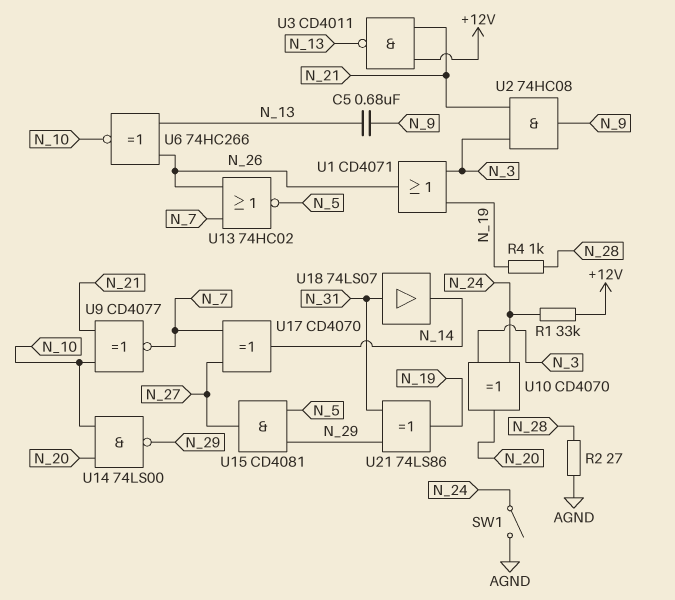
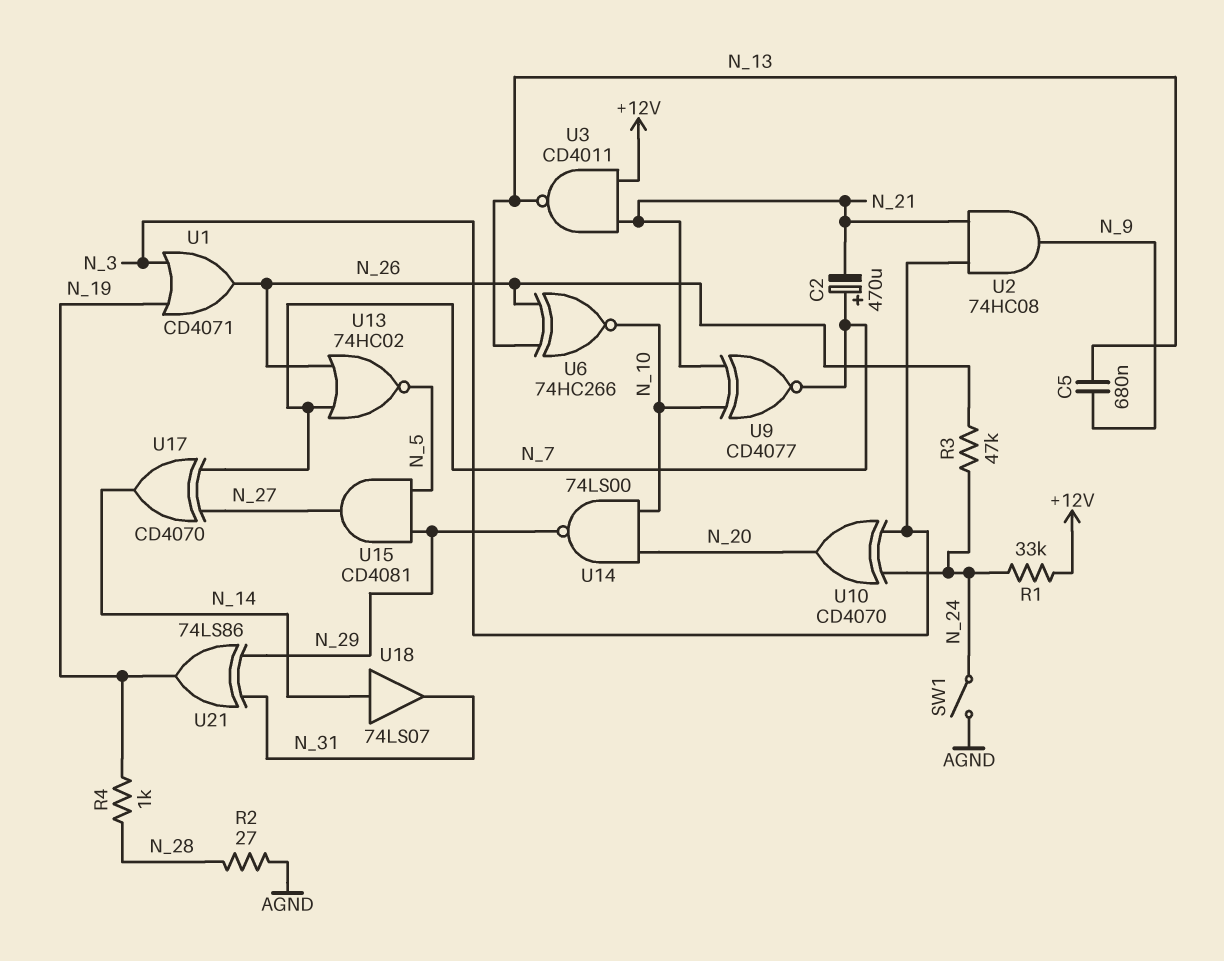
C2: none -> 470uF (plus N_7, minus N_21)
R3: none -> 47k (N_24, N_26)
U18: buffer 74LS07 (in N_31, out N_14) -> buffer 74LS07 (in N_14, out N_31)

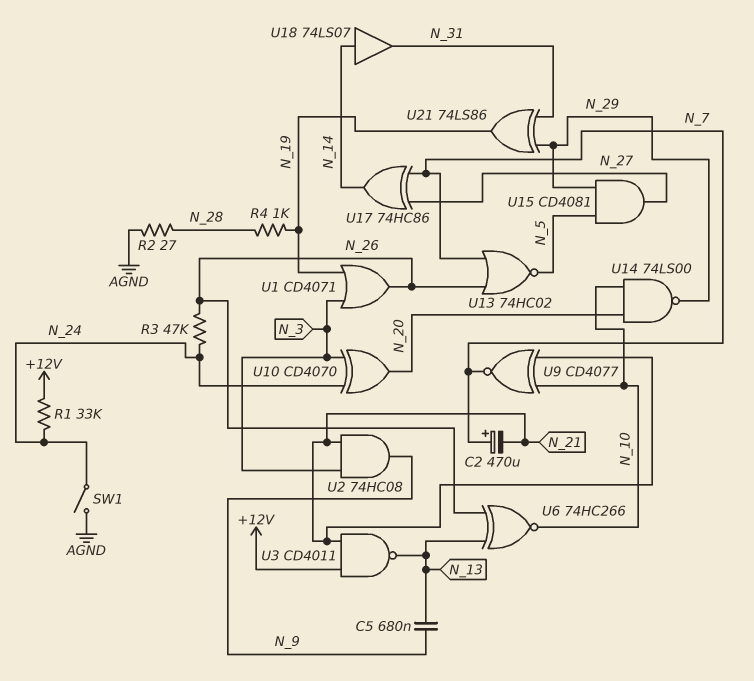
U17: XOR CD4070 (in N_7, in N_27, out N_14) -> XOR 74HC86 (in N_7, in N_27, out N_14)

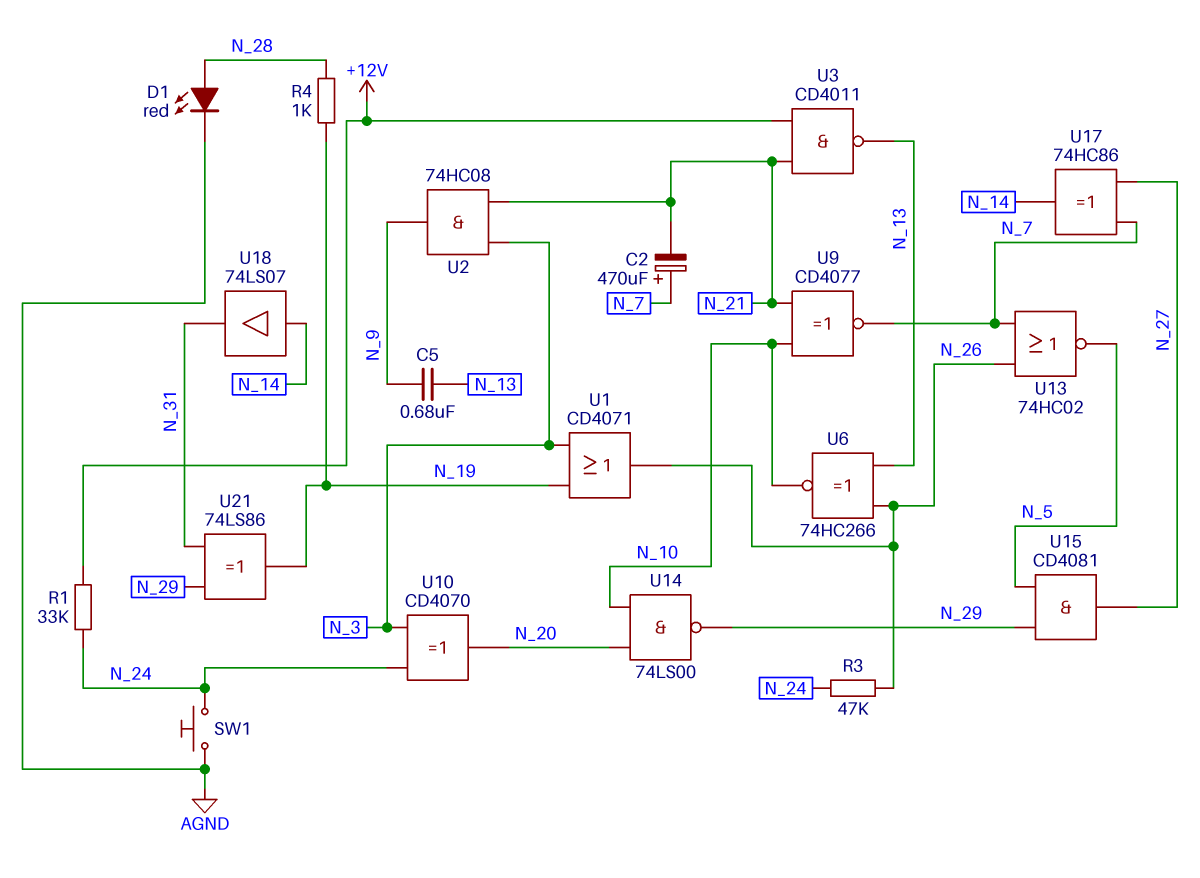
D1: none -> LED red (A N_28, K AGND)
R2: 27 (AGND, N_28) -> none
SW1: switch (AGND, N_24) -> button (AGND, N_24)

